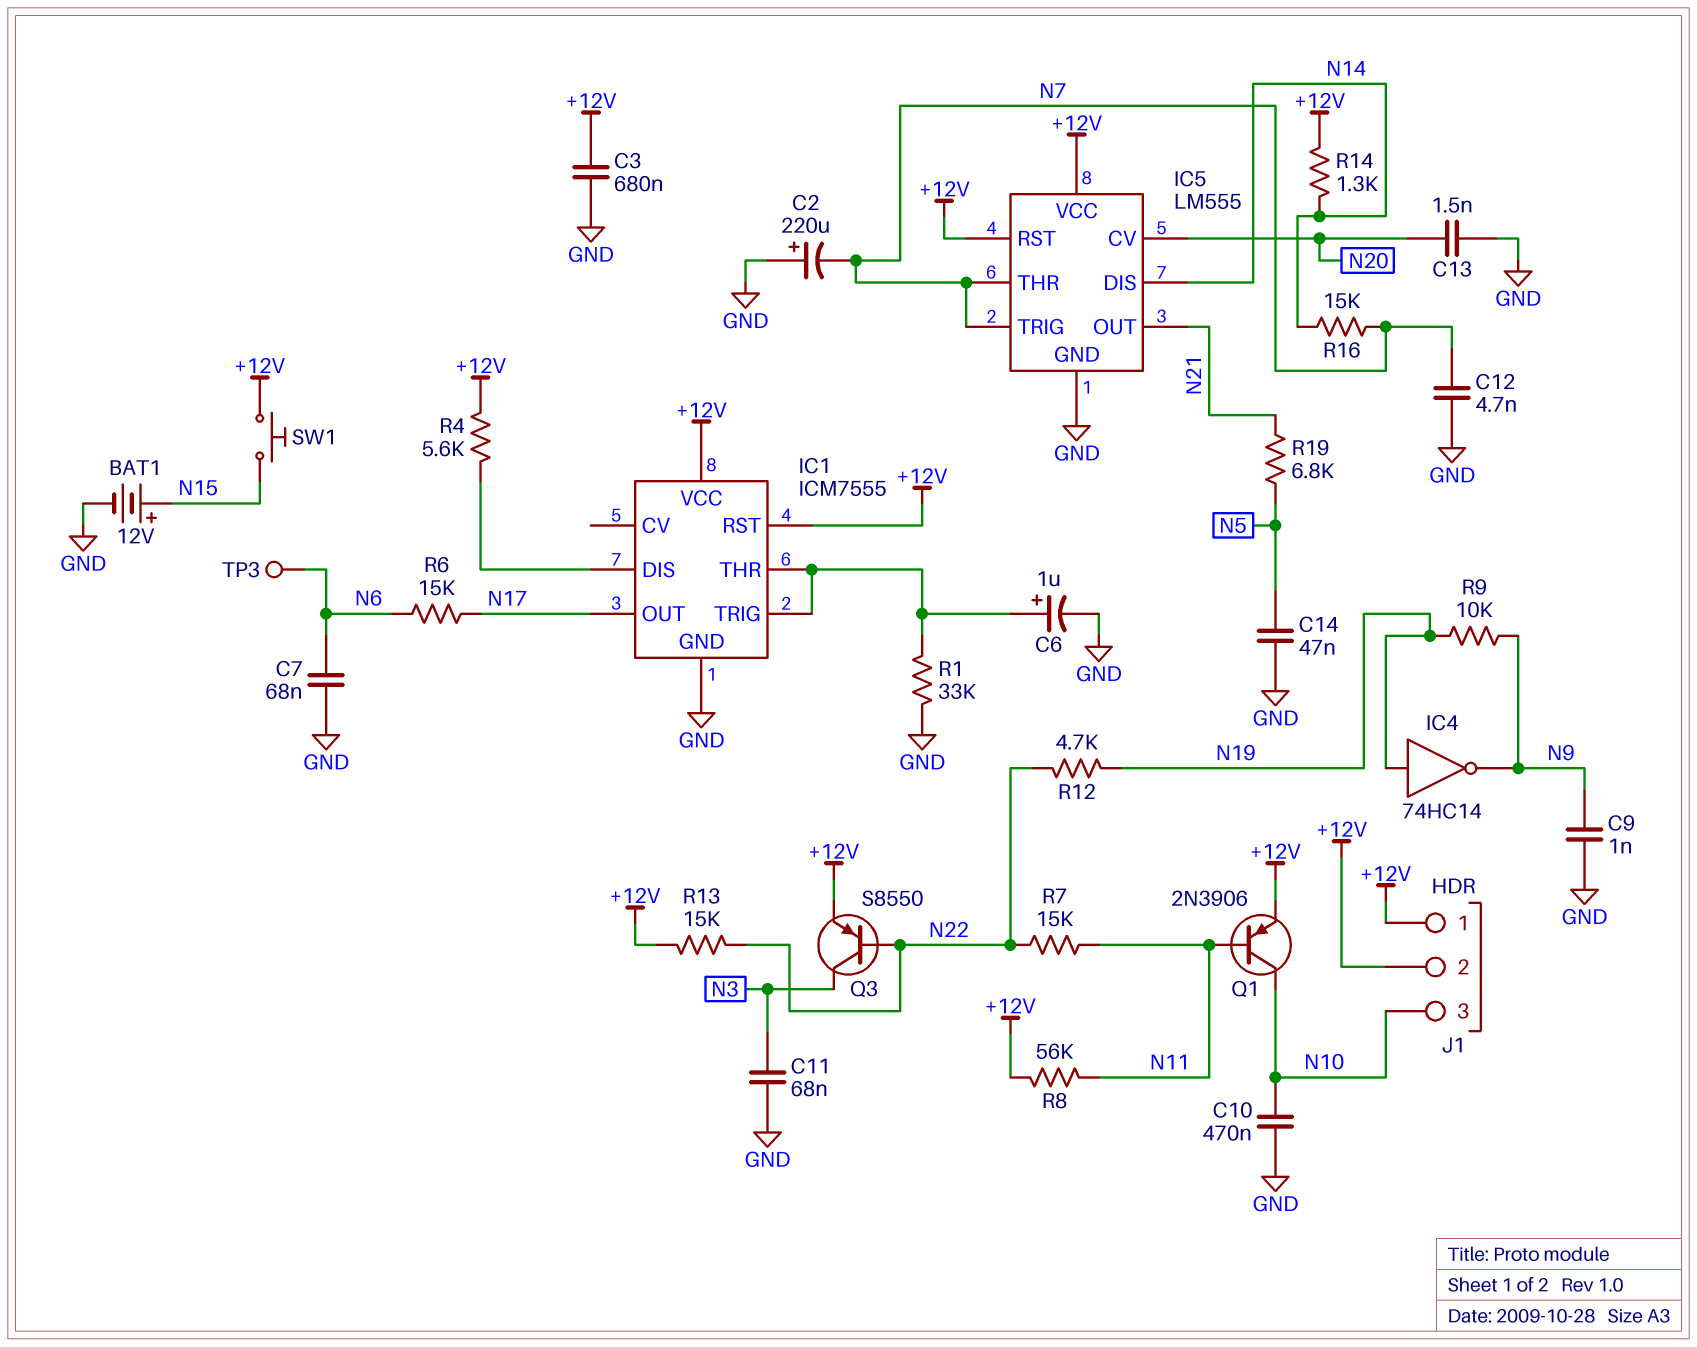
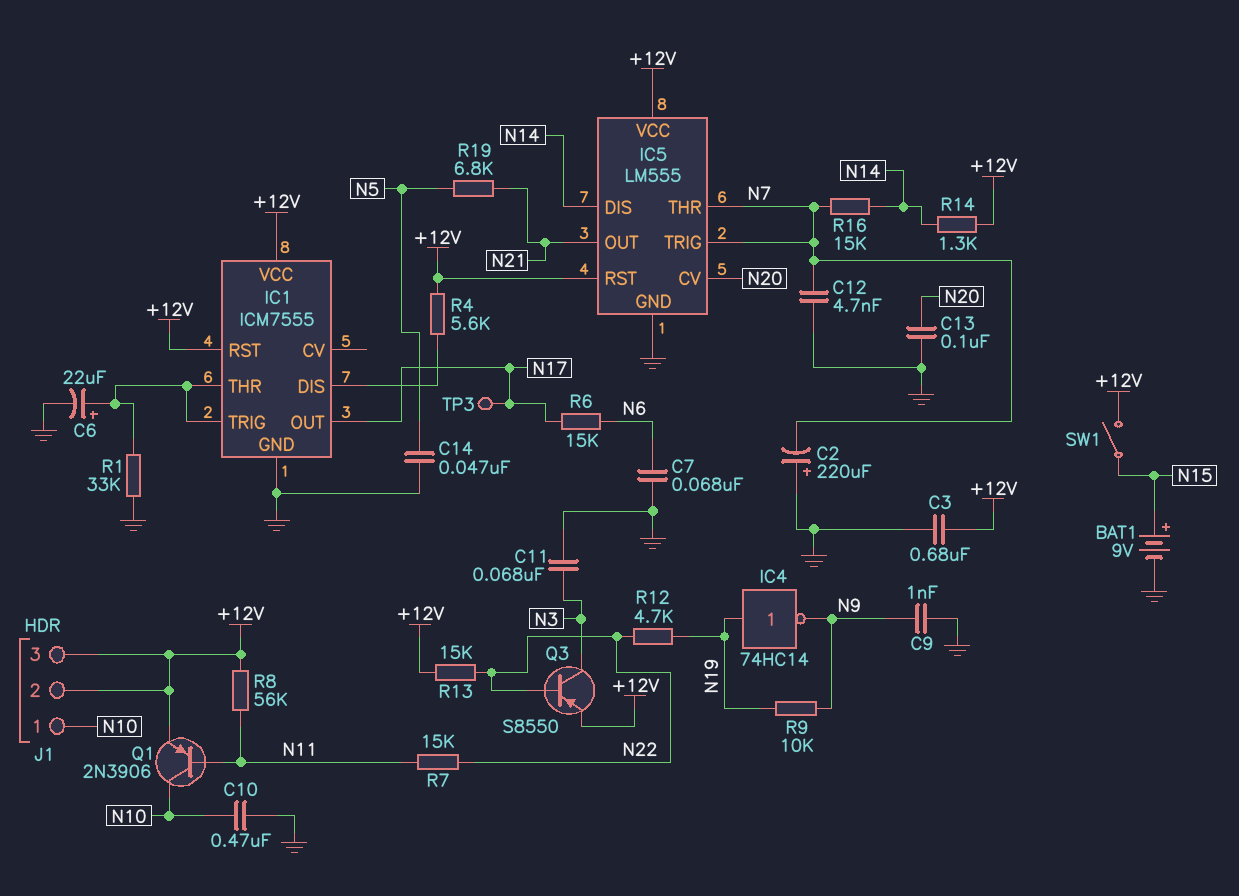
BAT1: 12V (plus N15, minus GND) -> 9V (plus N15, minus GND)
C6: 1uF (plus IC1/THR, minus GND) -> 22uF (plus IC1/THR, minus GND)
C13: 1.5nF (GND, N20) -> 100nF (GND, N20)
J1 pin 1: +12V -> N10
J1 pin 3: N10 -> +12V
SW1: button (+12V, N15) -> switch (+12V, N15)
TP3: test point (N6) -> test point (N17)

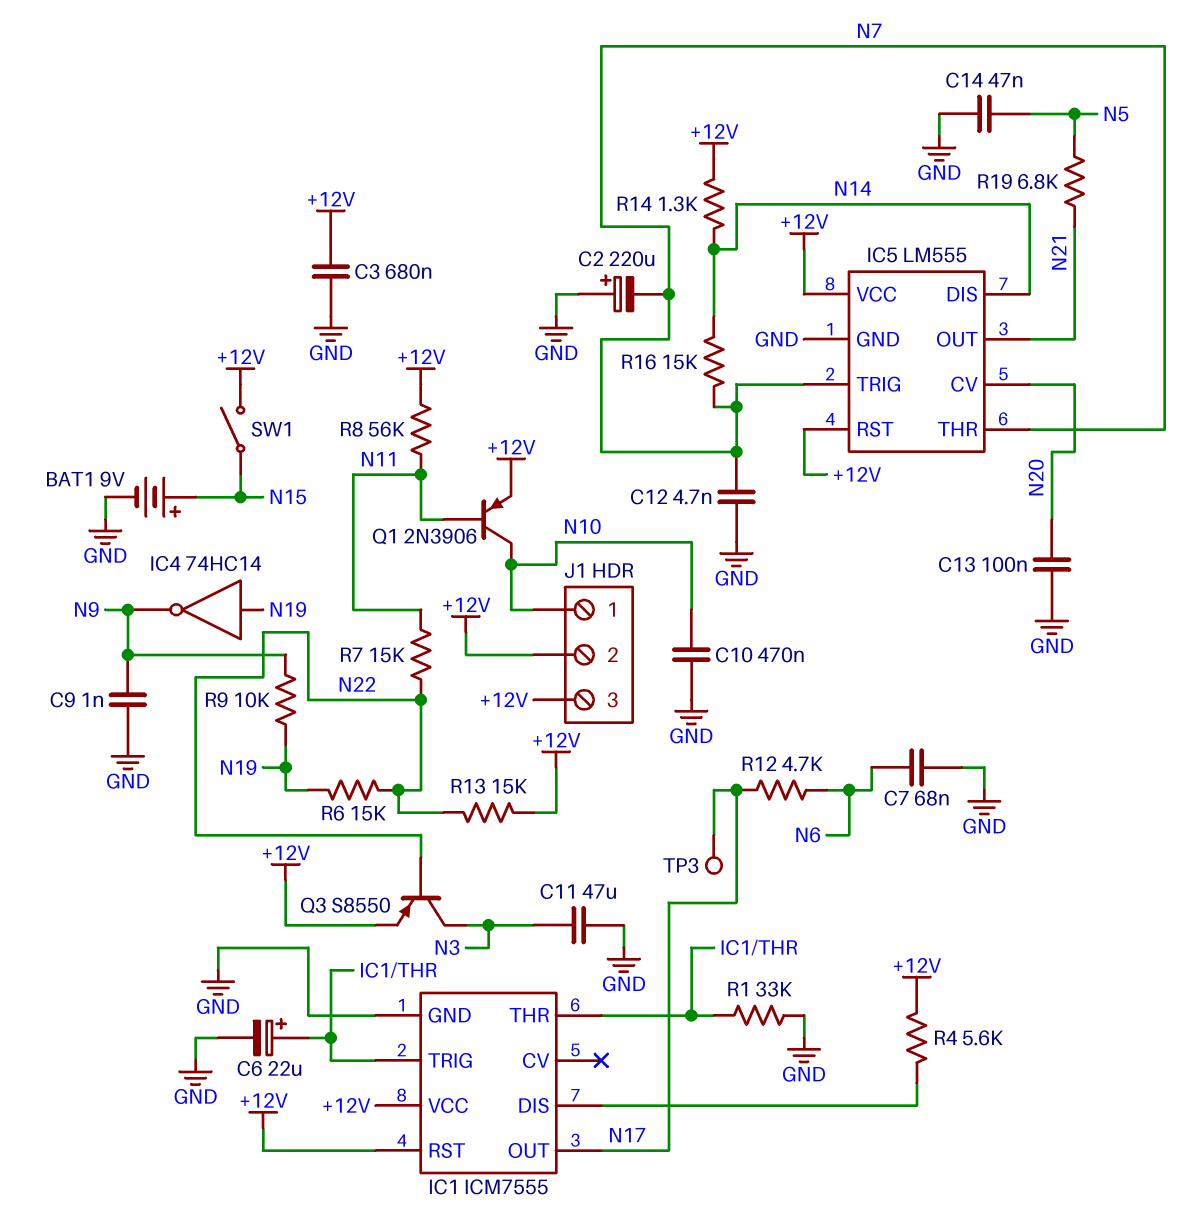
C11: 68nF (GND, N3) -> 47uF (GND, N3)
R6: 15k (N6, N17) -> 15k (N19, N22)
R12: 4.7k (N19, N22) -> 4.7k (N6, N17)

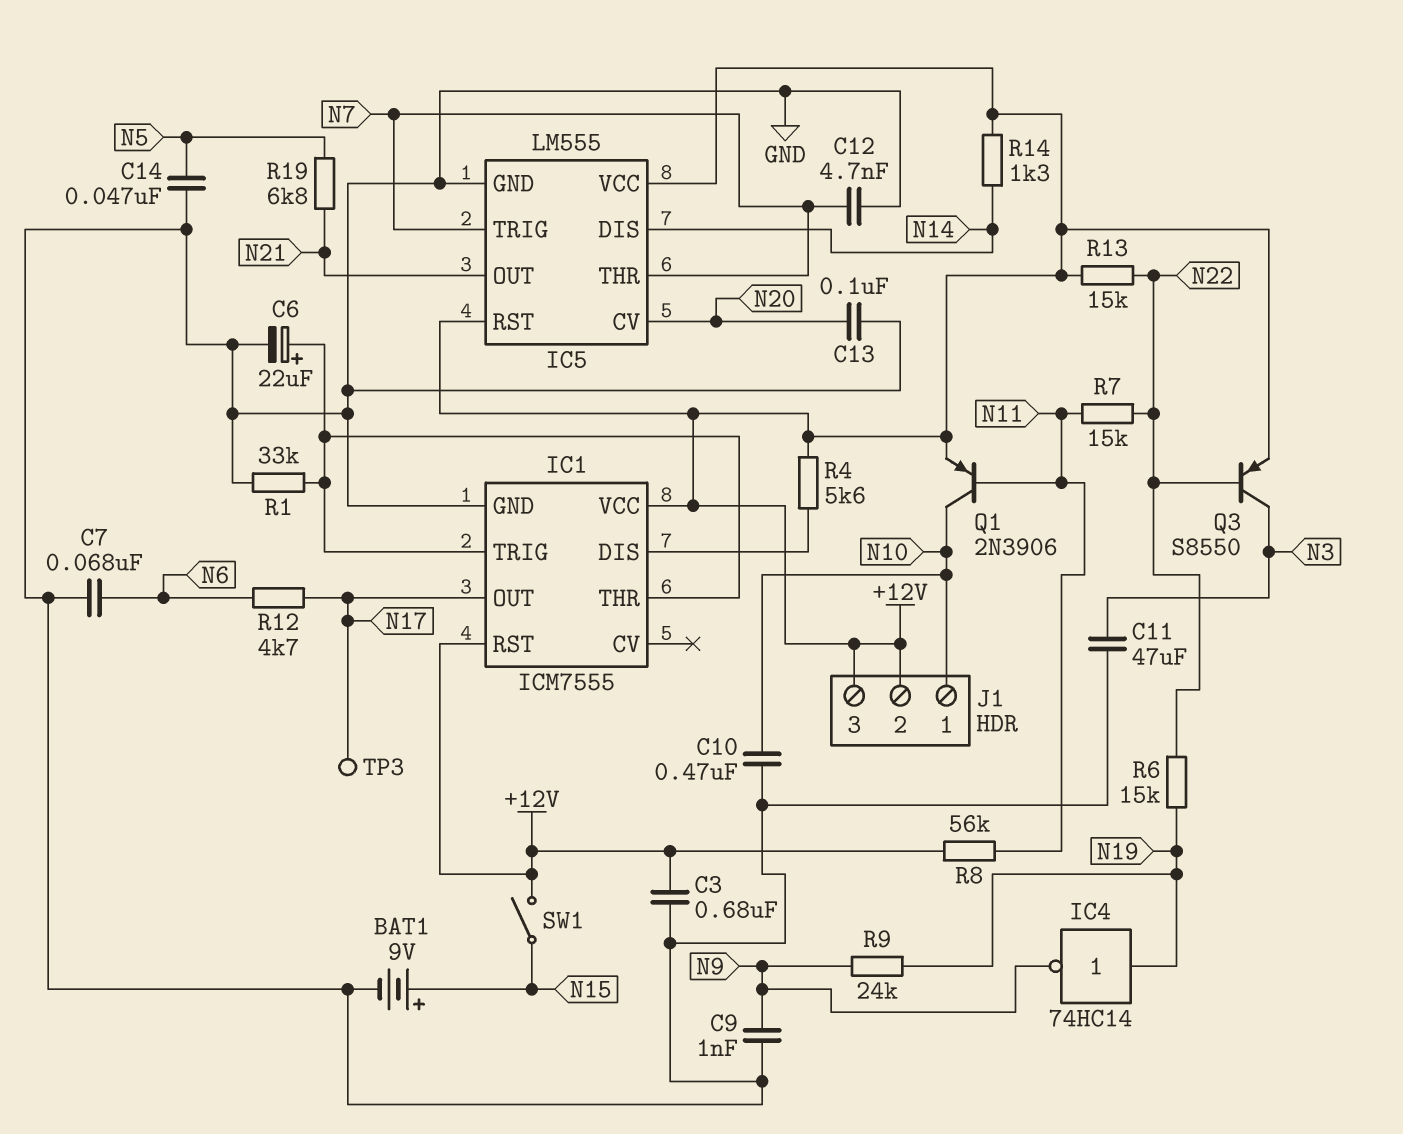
C2: 220uF (plus GND, minus N7) -> none
R9: 10k (N9, N19) -> 24k (N9, N19)
R16: 15k (N7, N14) -> none

